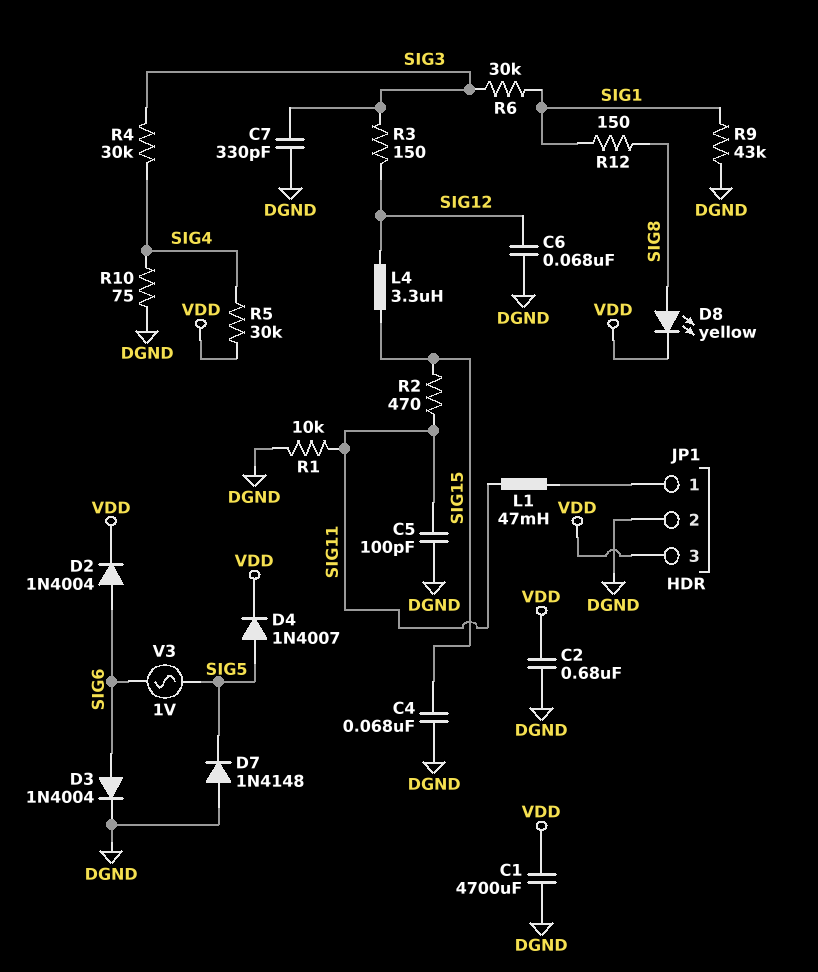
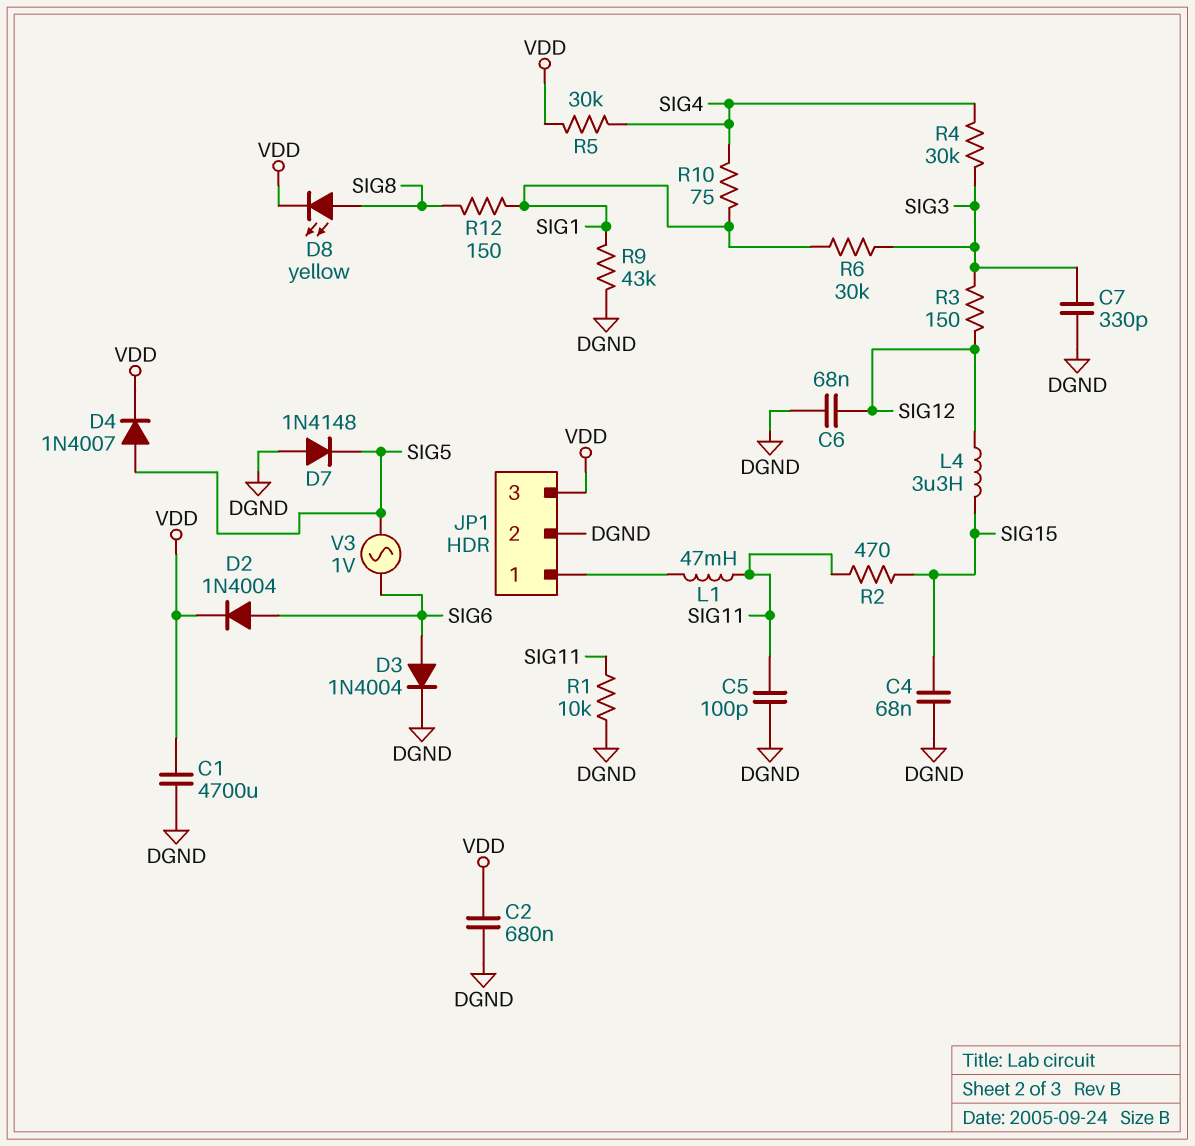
R10: 75 (DGND, SIG4) -> 75 (SIG1, SIG4)

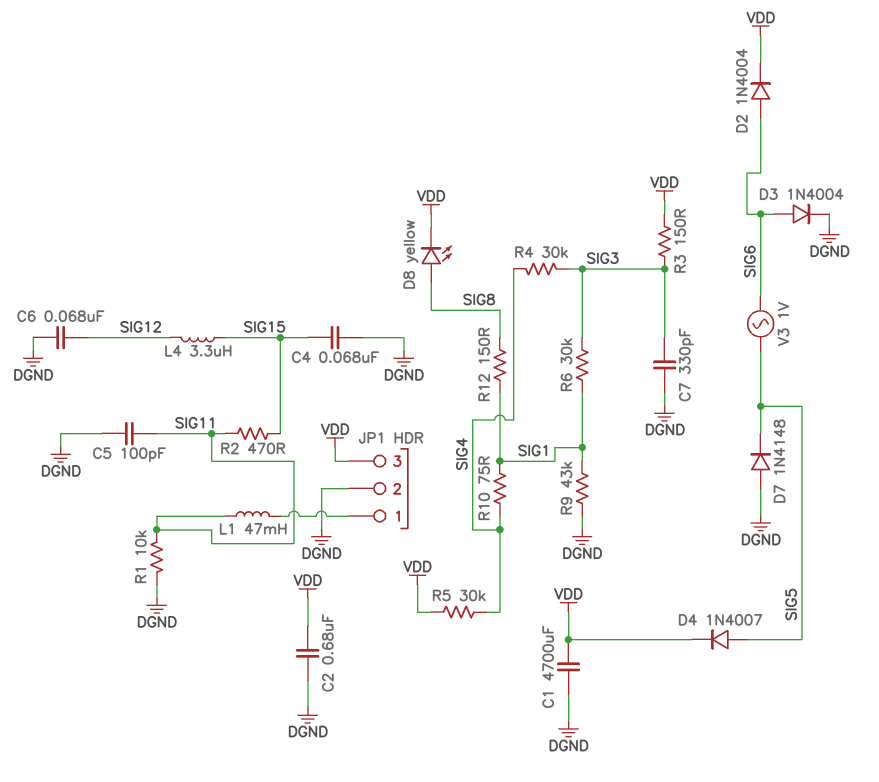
R3: 150 (SIG3, SIG12) -> 150 (SIG3, VDD)

